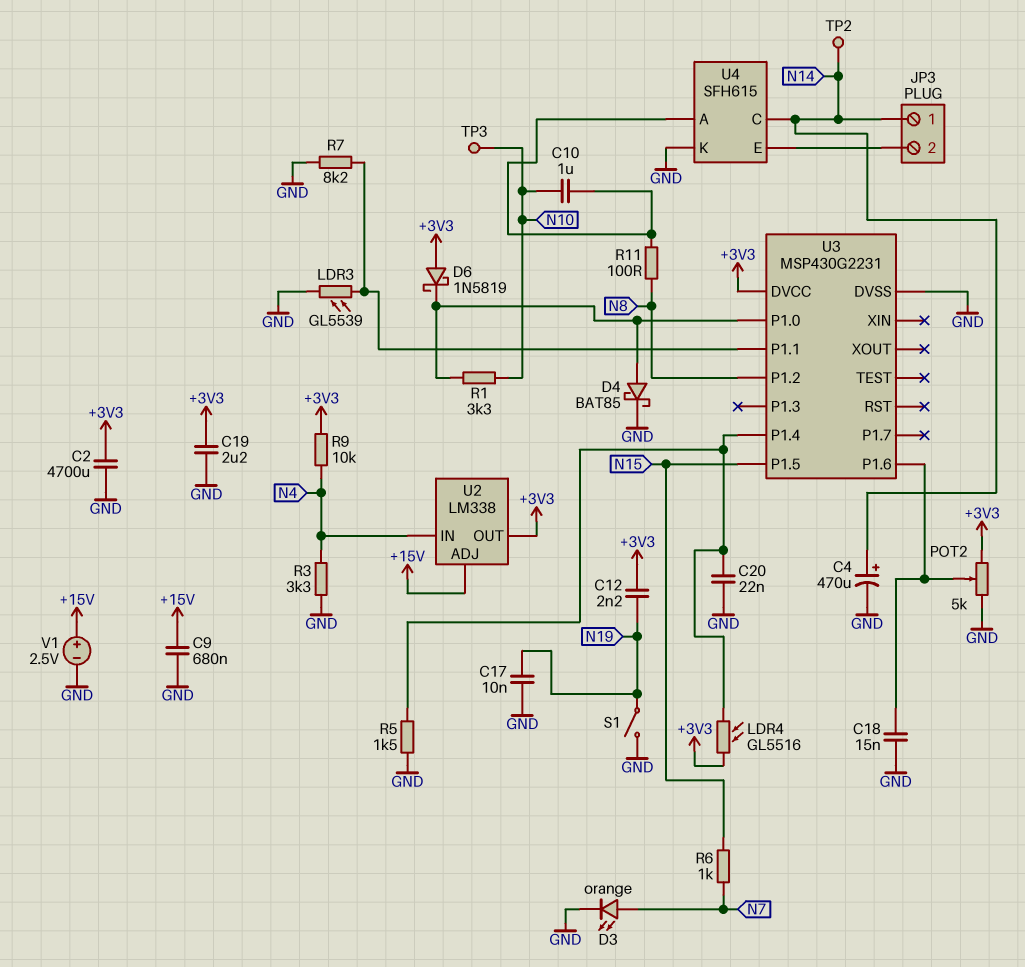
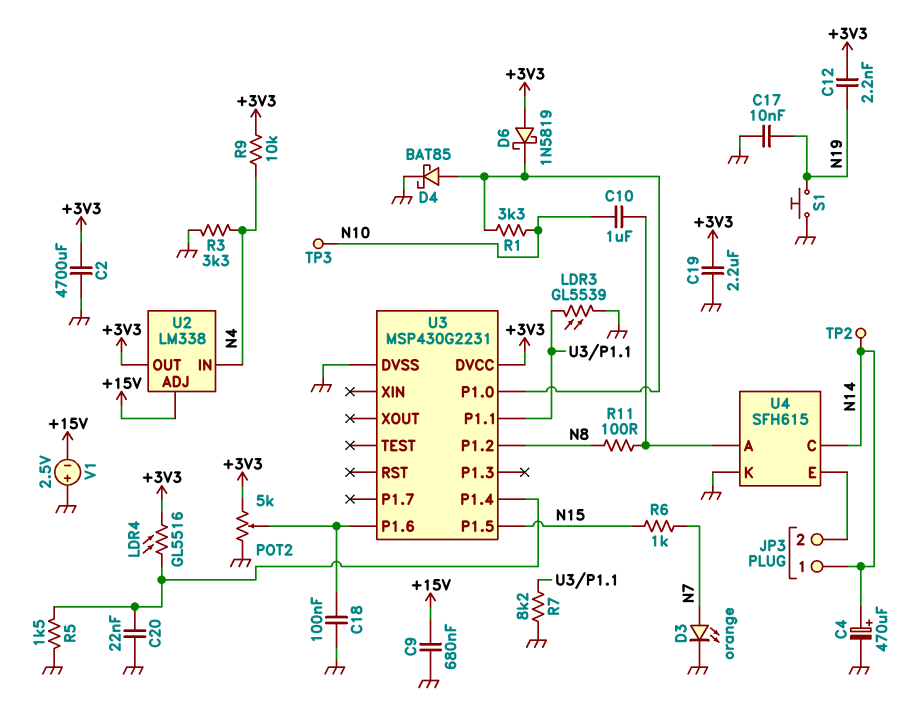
C18: 15nF (GND, U3/P1.6) -> 100nF (GND, U3/P1.6)
S1: switch (GND, N19) -> button (GND, N19)
V1: 2.5V (plus +15V, minus GND) -> 2.5V (plus GND, minus +15V)

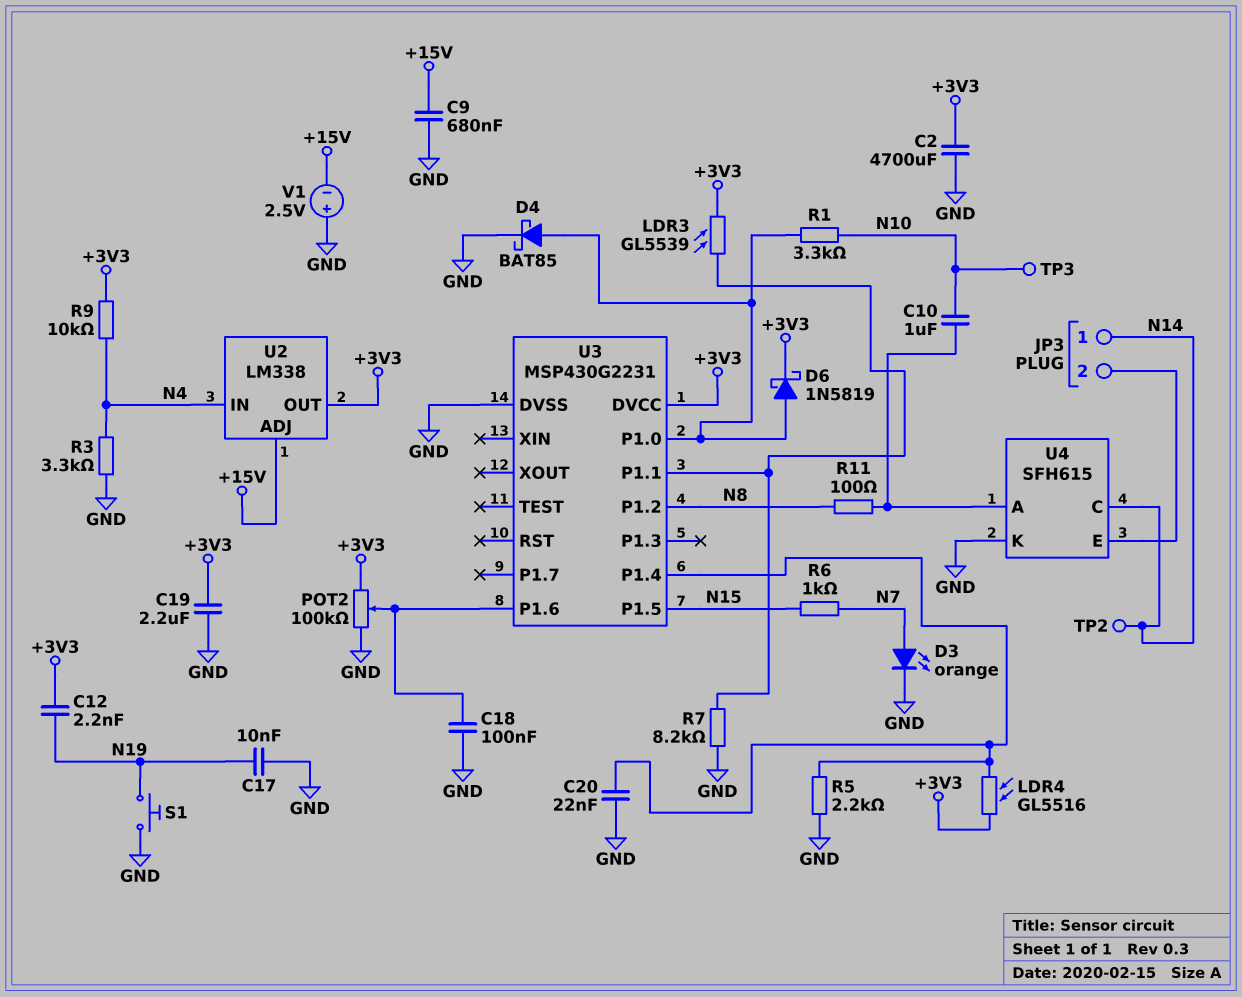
C4: 470uF (plus N14, minus GND) -> none
D6: schottky 1N5819 (A +3V3, K U3/P1.0) -> schottky 1N5819 (A U3/P1.0, K +3V3)
LDR3: GL5539 (GND, U3/P1.1) -> GL5539 (+3V3, U3/P1.1)
POT2: 5k (+3V3, GND, wiper U3/P1.6) -> 100k (+3V3, GND, wiper U3/P1.6)
R5: 1.5k (GND, U3/P1.4) -> 2.2k (GND, U3/P1.4)

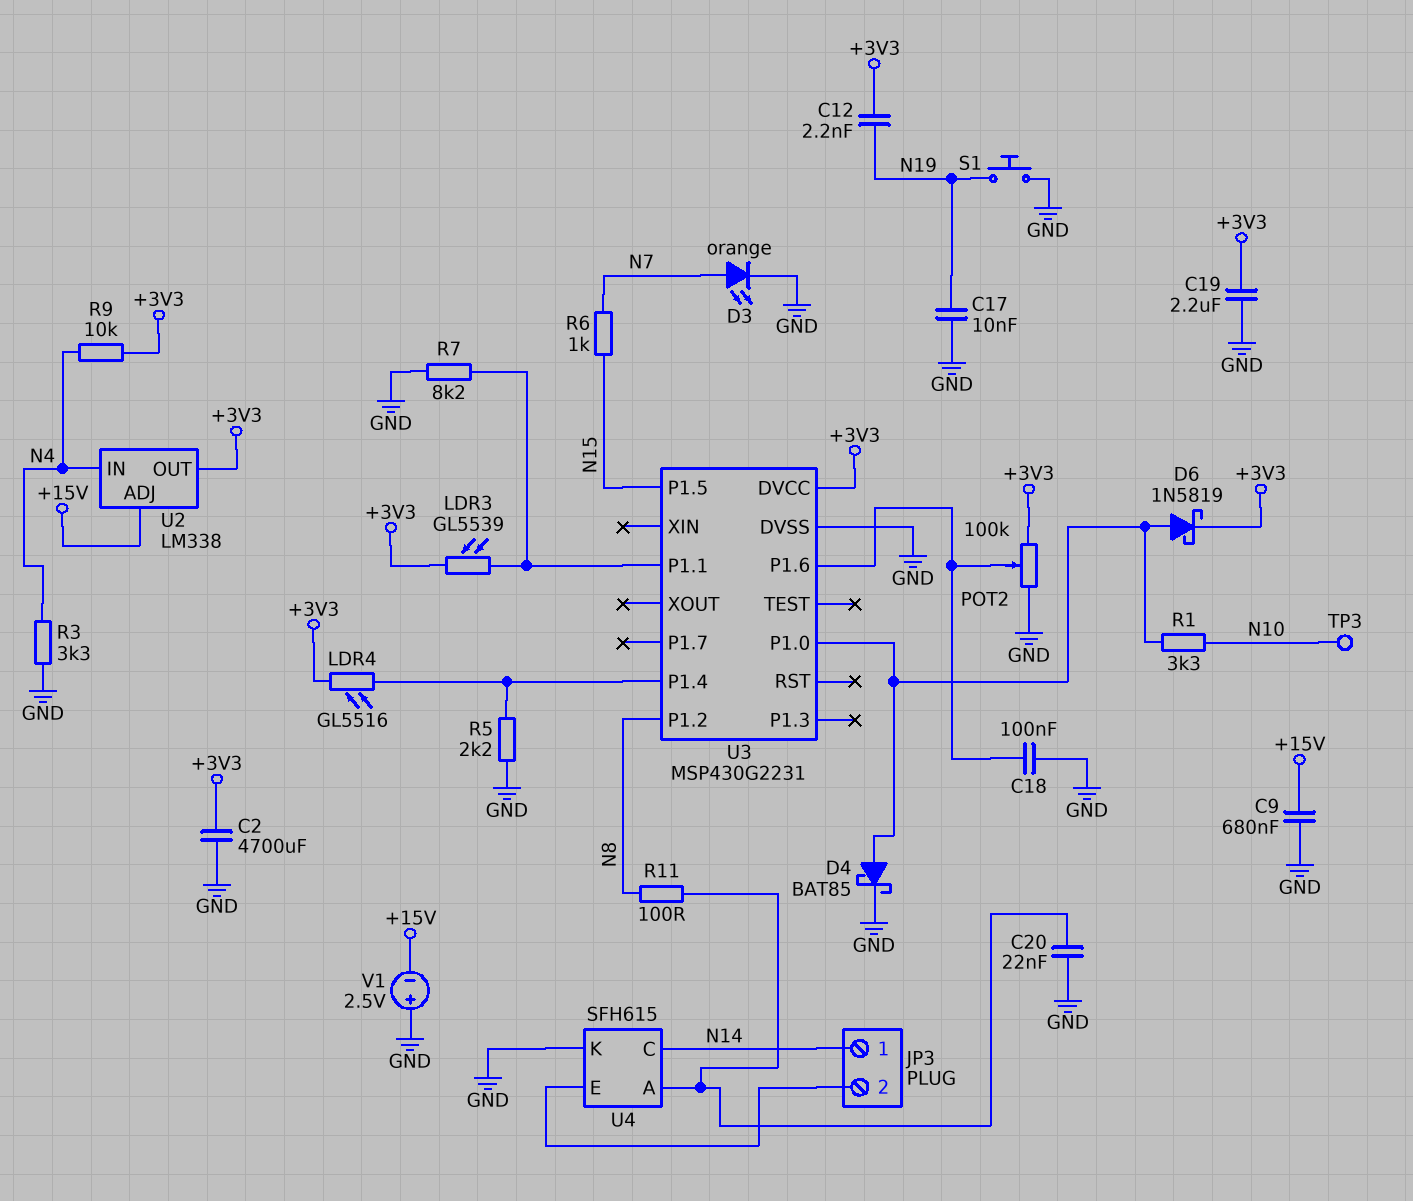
C10: 1uF (N10, U4/A) -> none
C20: 22nF (GND, U3/P1.4) -> 22nF (GND, U4/A)
TP2: test point (N14) -> none

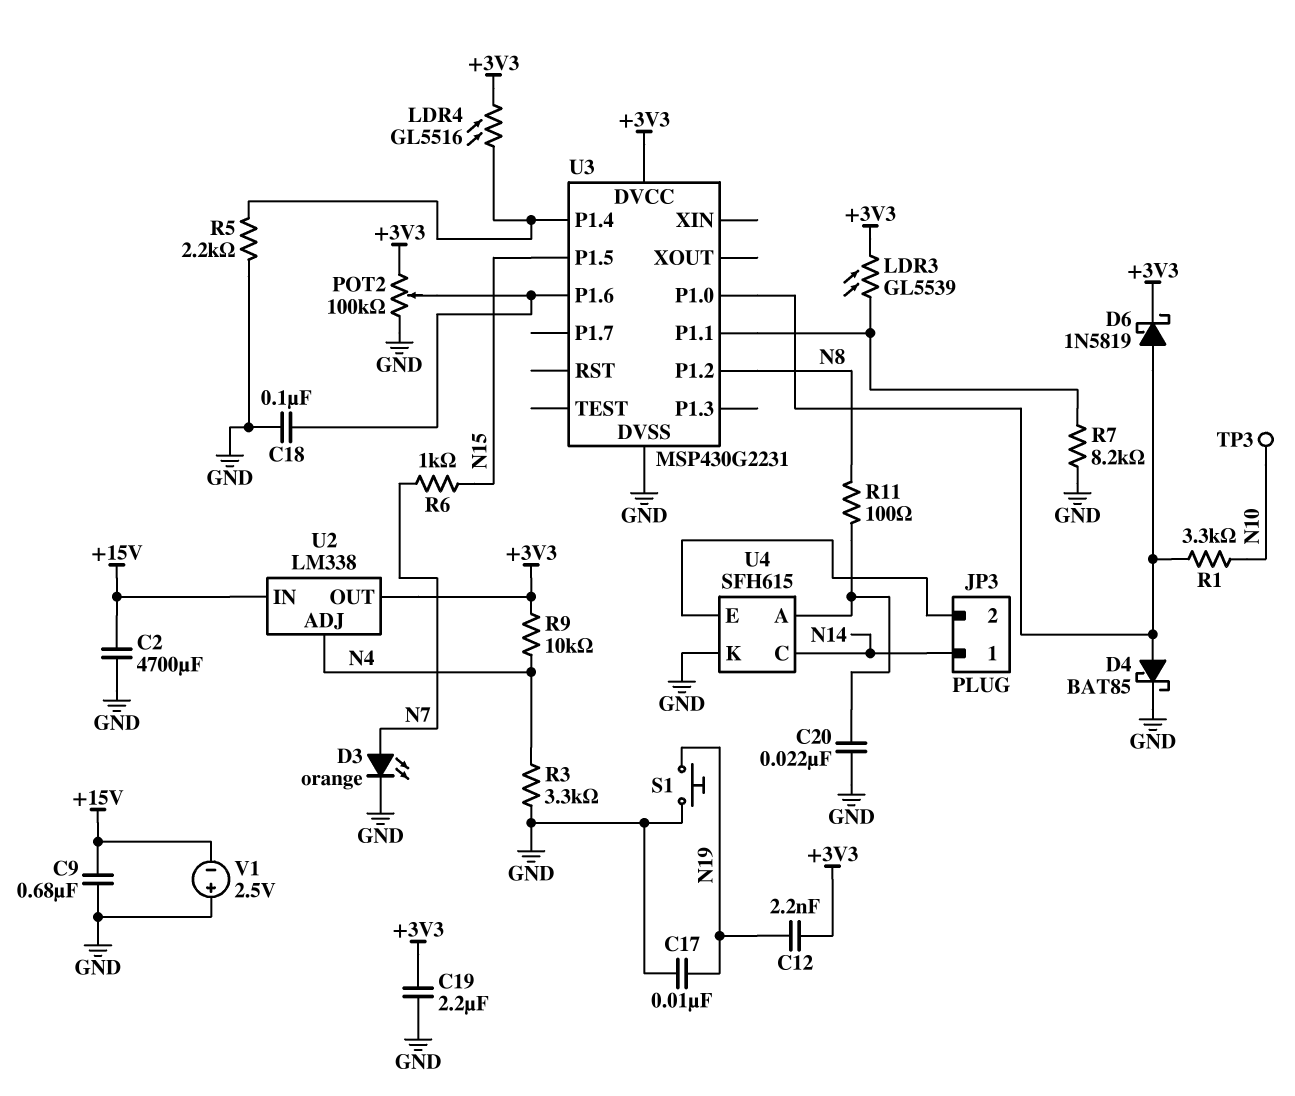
C2: 4700uF (+3V3, GND) -> 4700uF (+15V, GND)
U2 pin ADJ: +15V -> N4
U2 pin IN: N4 -> +15V

